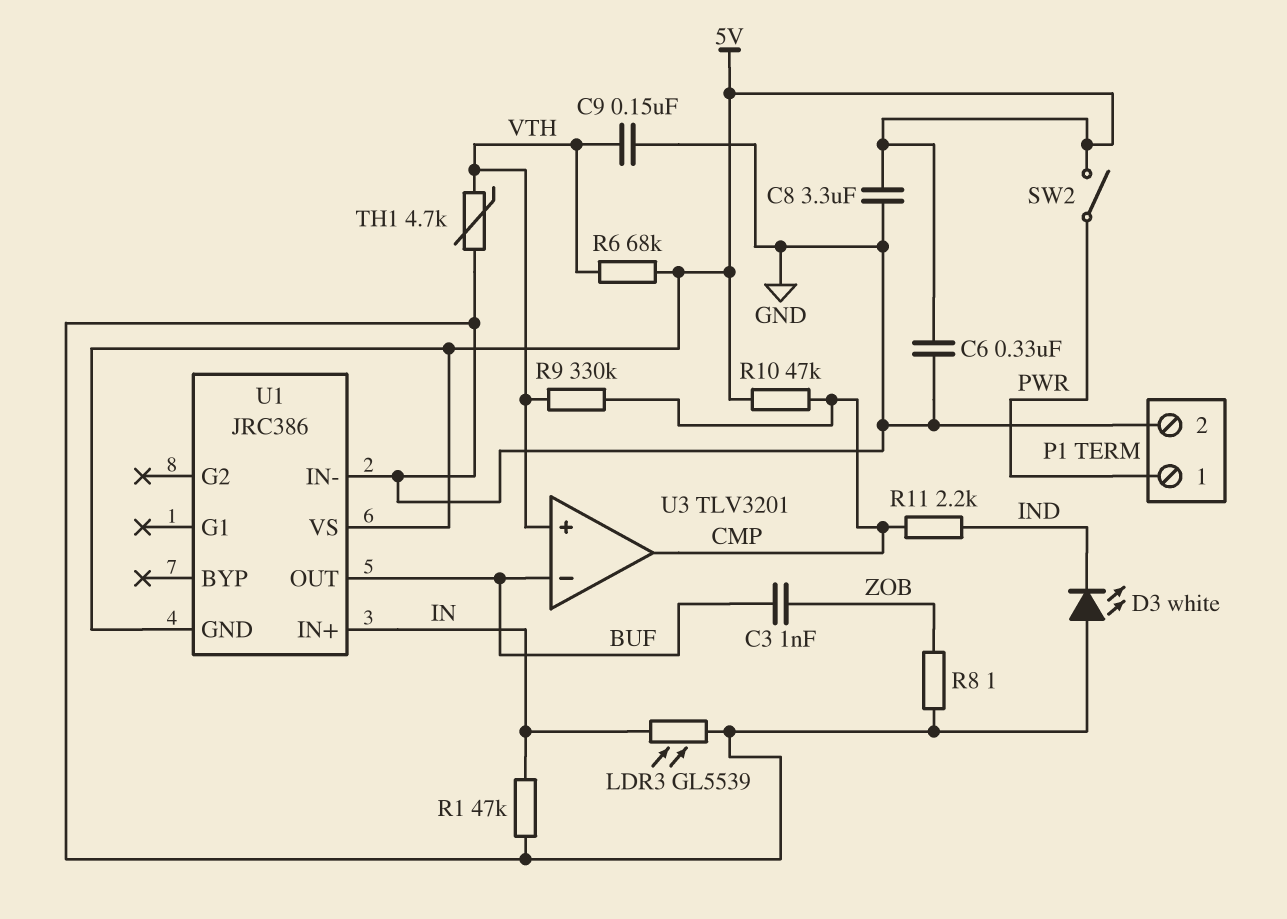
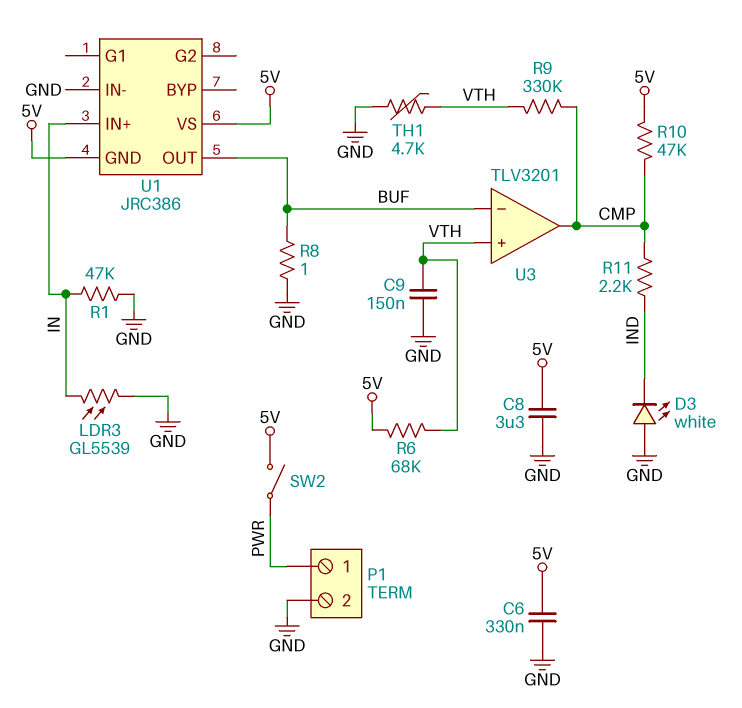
C3: 1nF (BUF, ZOB) -> none
R8: 1 (GND, ZOB) -> 1 (BUF, GND)

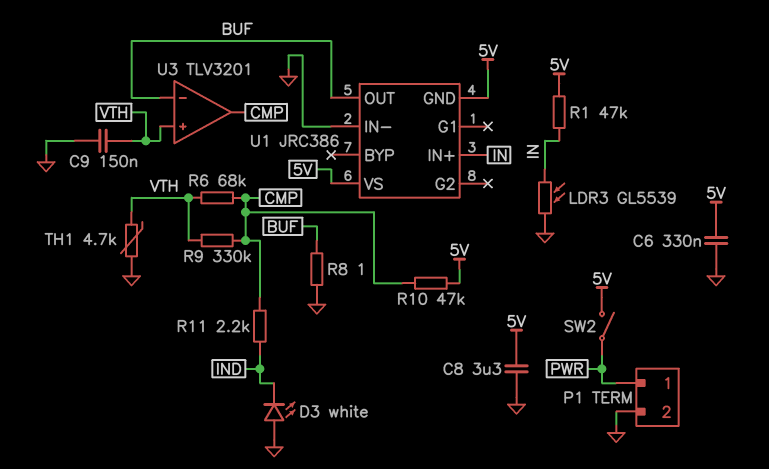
R1: 47k (GND, IN) -> 47k (5V, IN)
R6: 68k (5V, VTH) -> 68k (CMP, VTH)

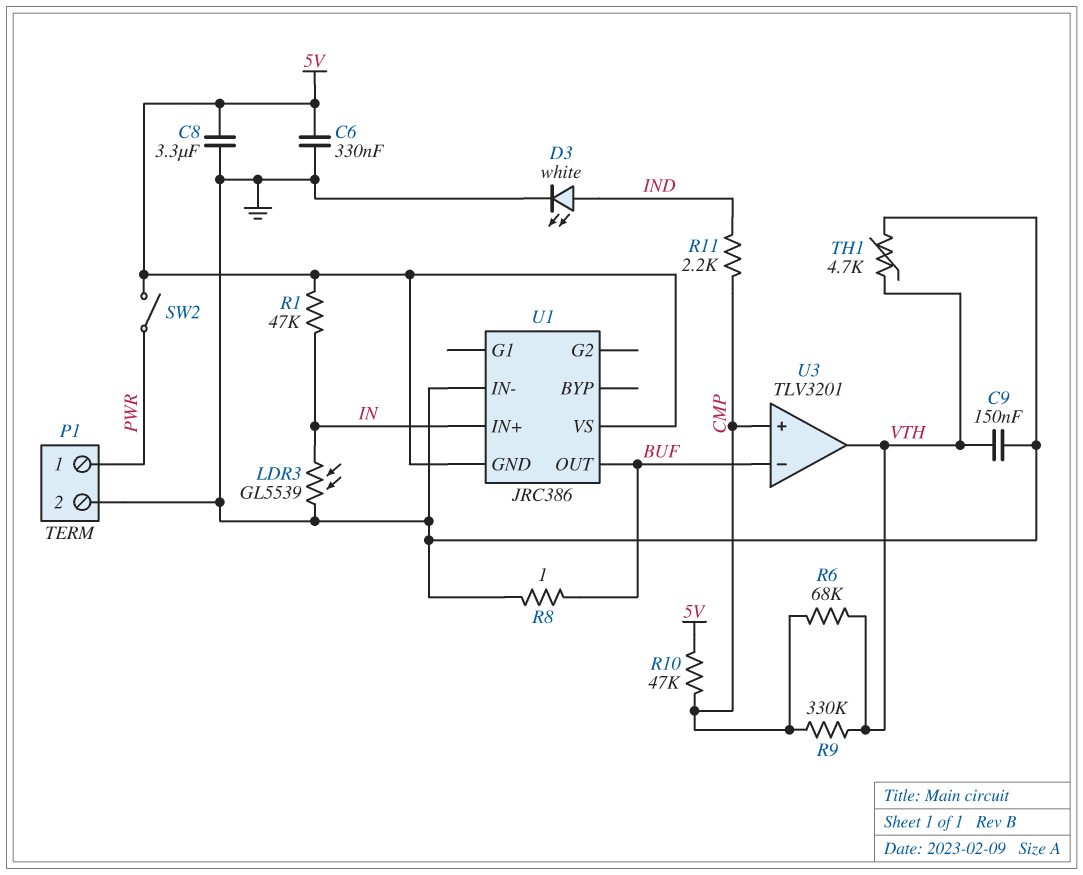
D3: LED white (A GND, K IND) -> LED white (A IND, K GND)
U3 pin in+: VTH -> CMP
U3 pin out: CMP -> VTH

